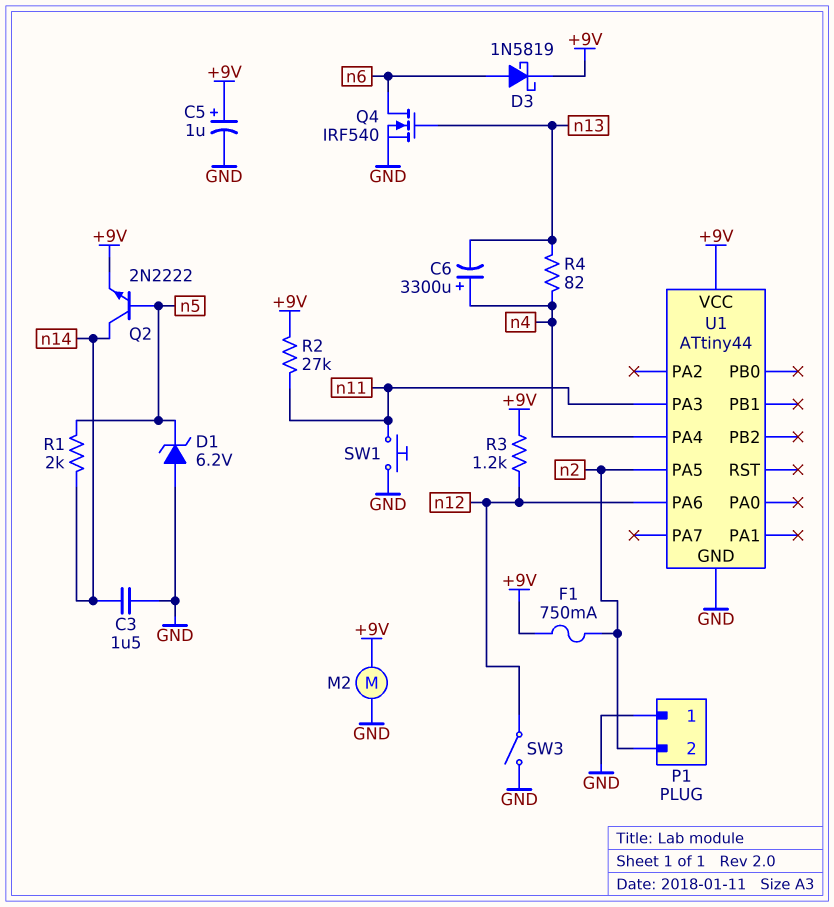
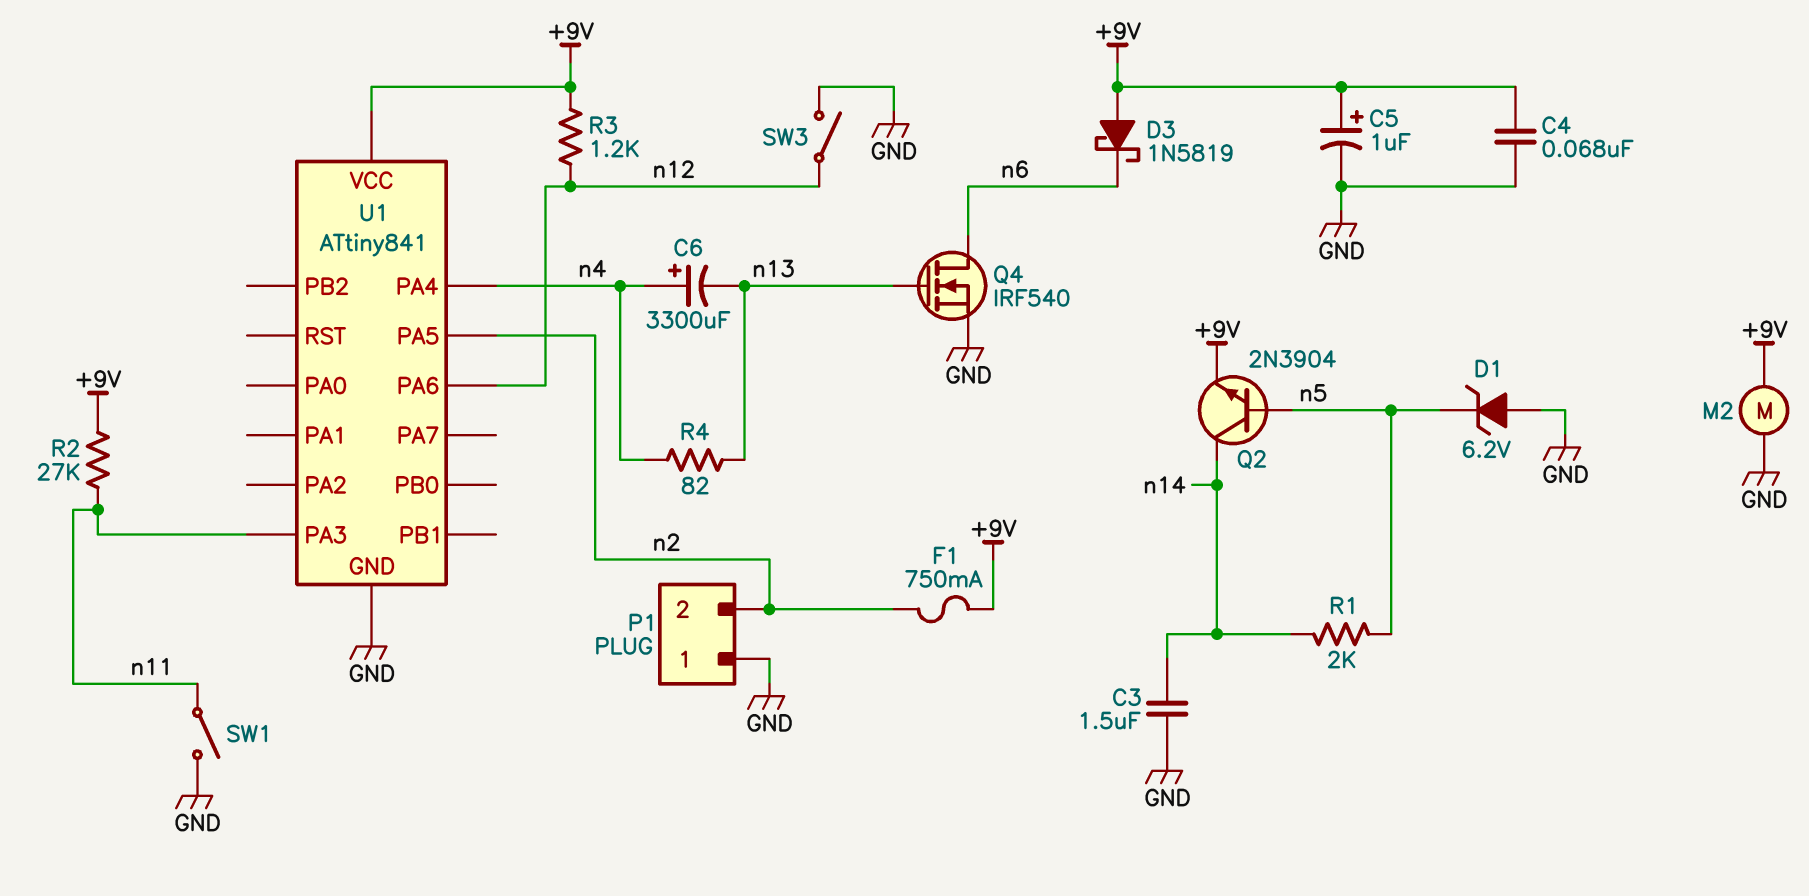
C4: none -> 68nF (+9V, GND)
D3: schottky 1N5819 (A n6, K +9V) -> schottky 1N5819 (A +9V, K n6)
Q2: NPN 2N2222 (B n5, C n14, E +9V) -> NPN 2N3904 (B n5, C n14, E +9V)
SW1: button (GND, n11) -> switch (GND, n11)
U1: ATtiny44 -> ATtiny841

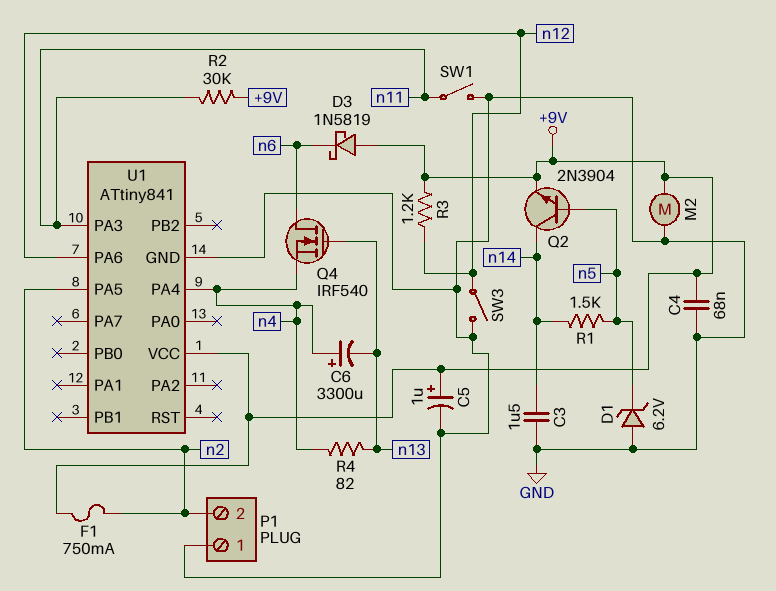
Q4: NMOS IRF540 (G n13, D n6, S GND) -> NMOS IRF540 (G n13, D n6, S n4)
R1: 2k (n5, n14) -> 1.5k (n5, n14)
R2: 27k (+9V, n11) -> 30k (+9V, n11)

